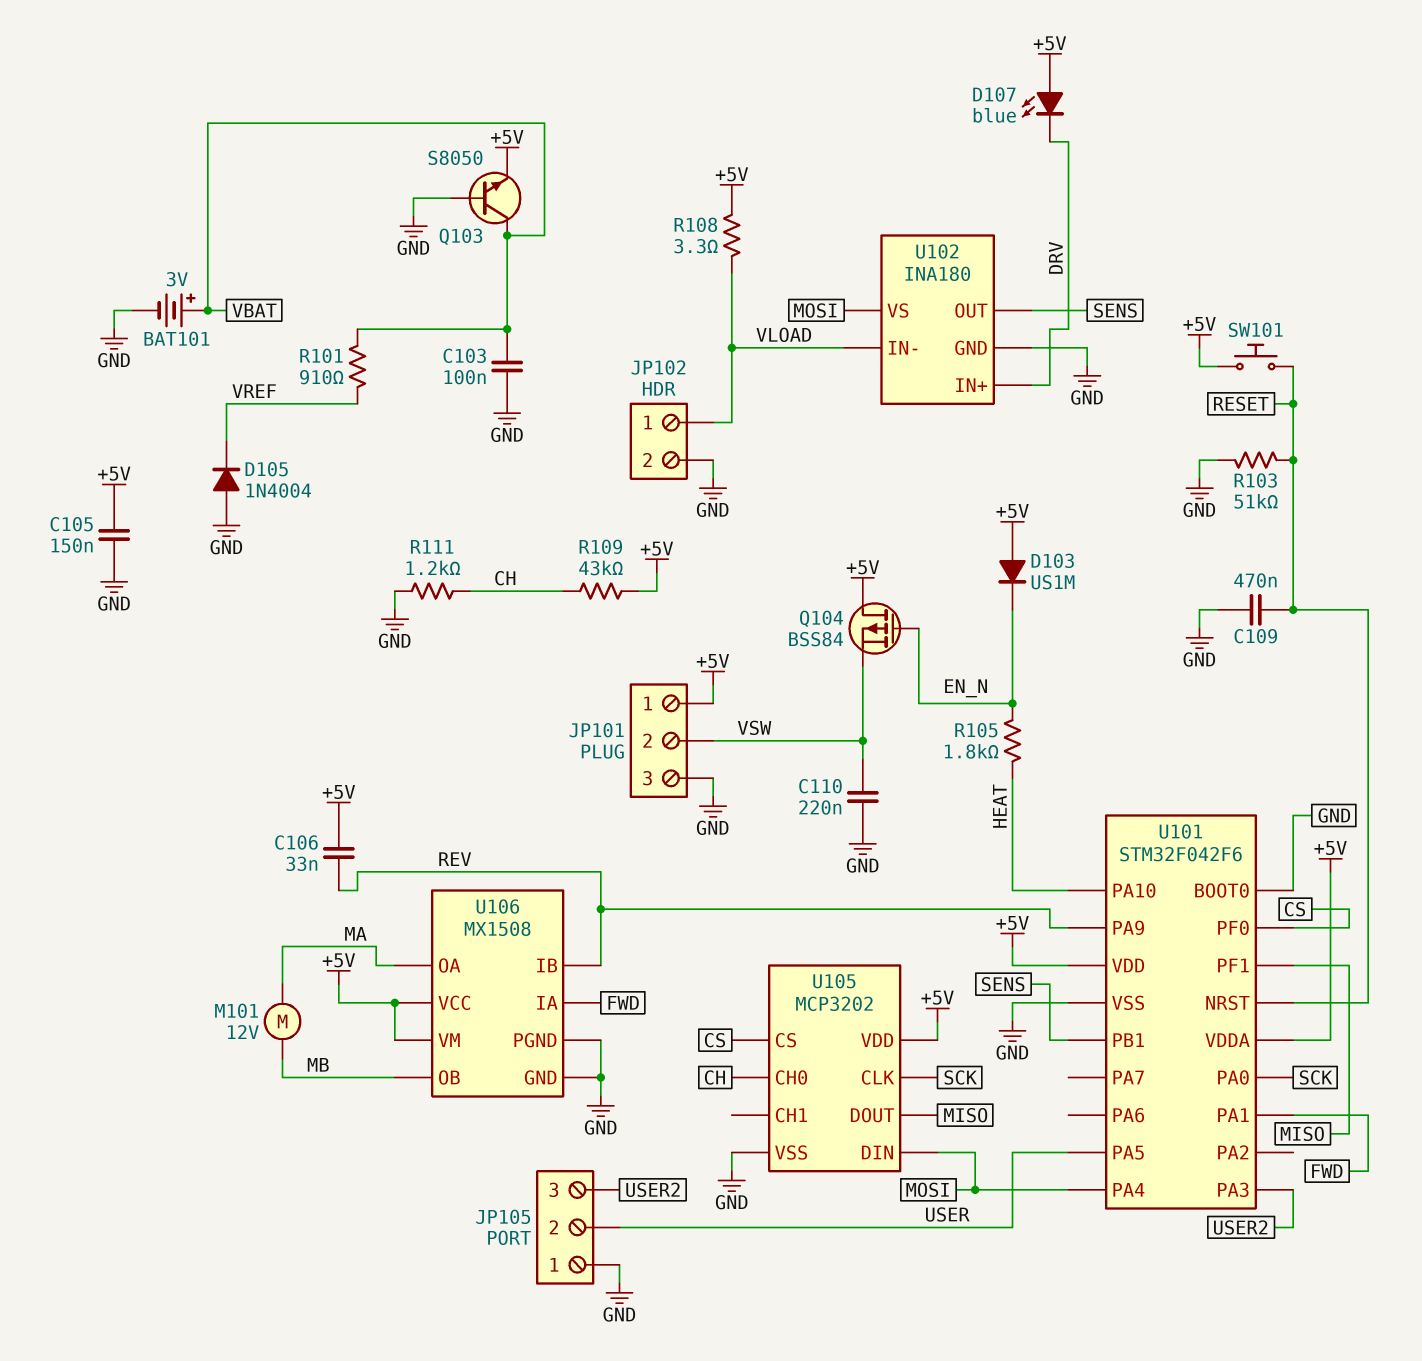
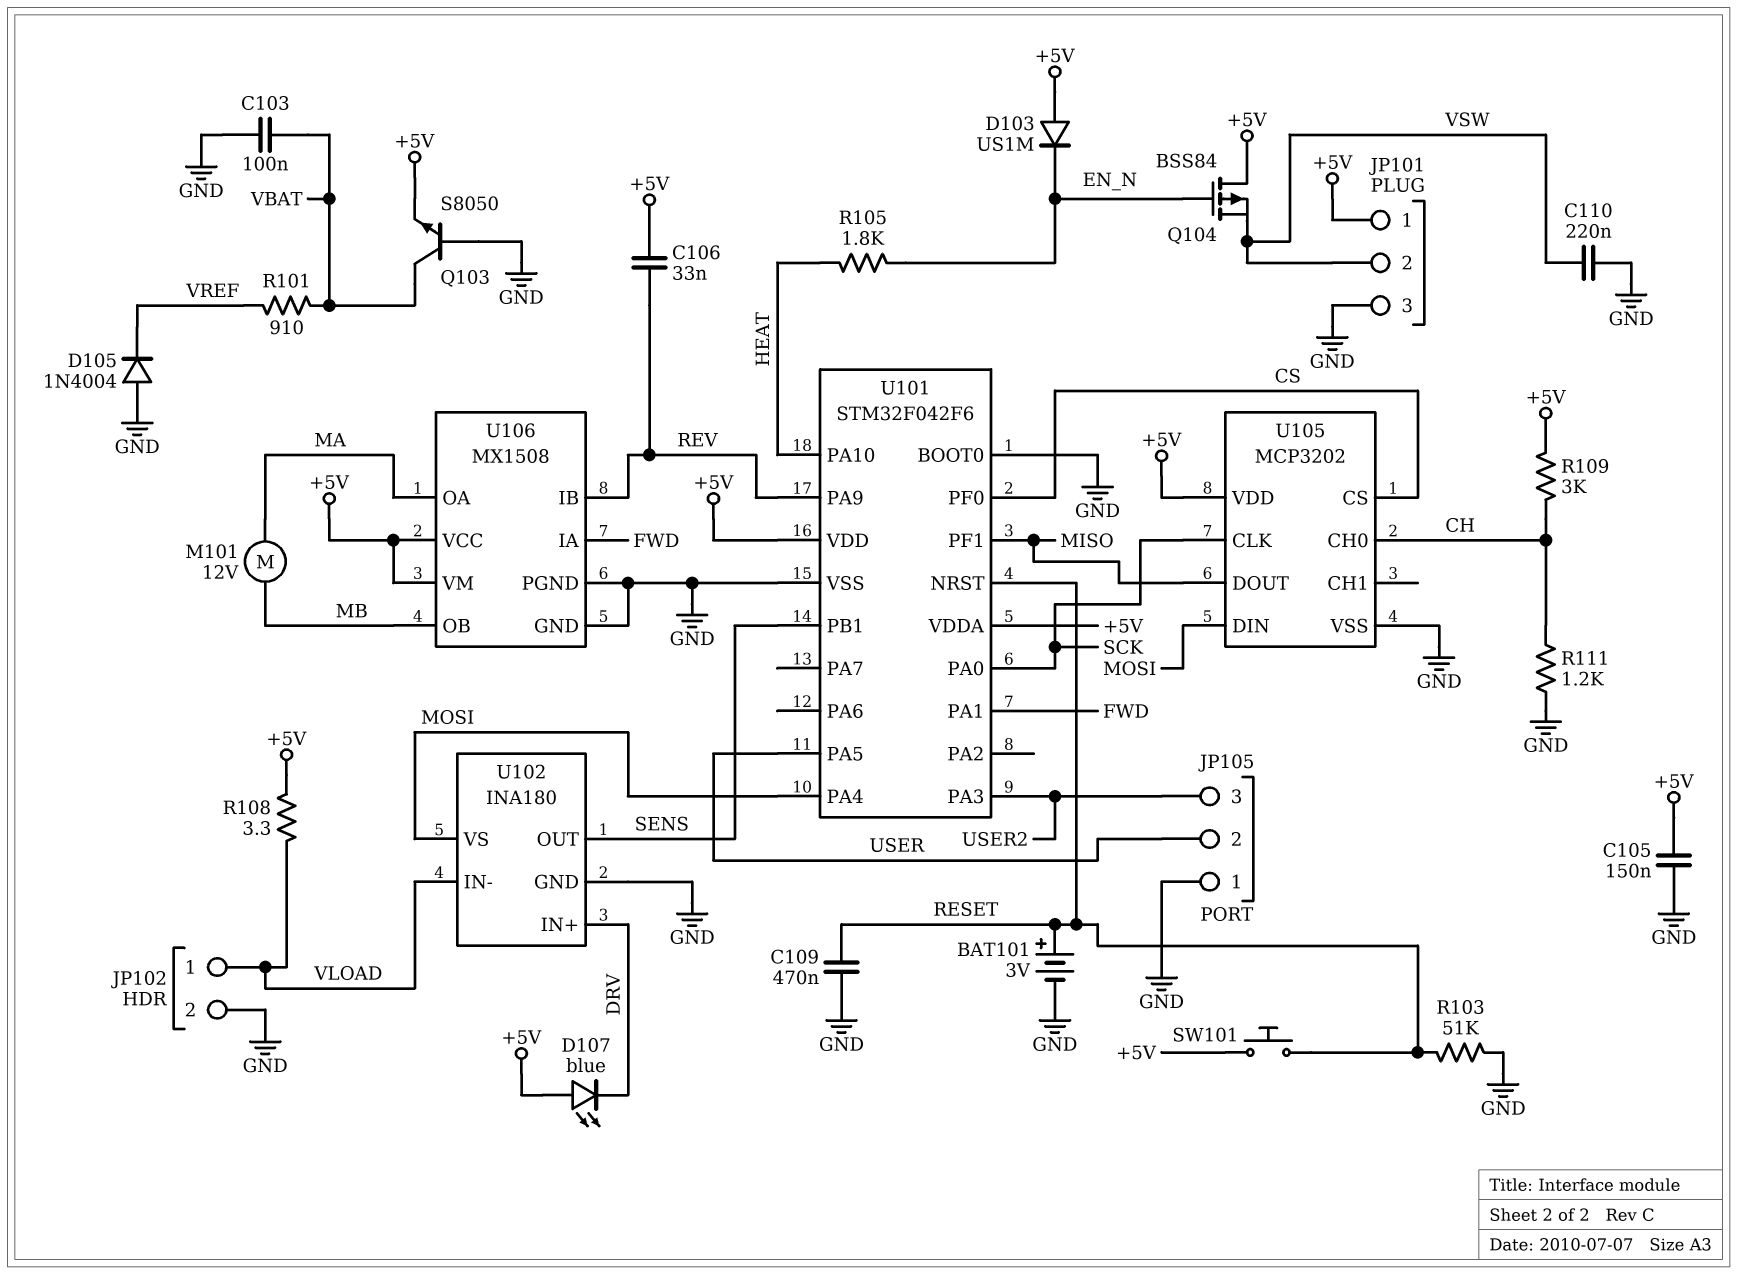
BAT101: 3V (plus VBAT, minus GND) -> 3V (plus RESET, minus GND)
R109: 43k (+5V, CH) -> 3k (+5V, CH)

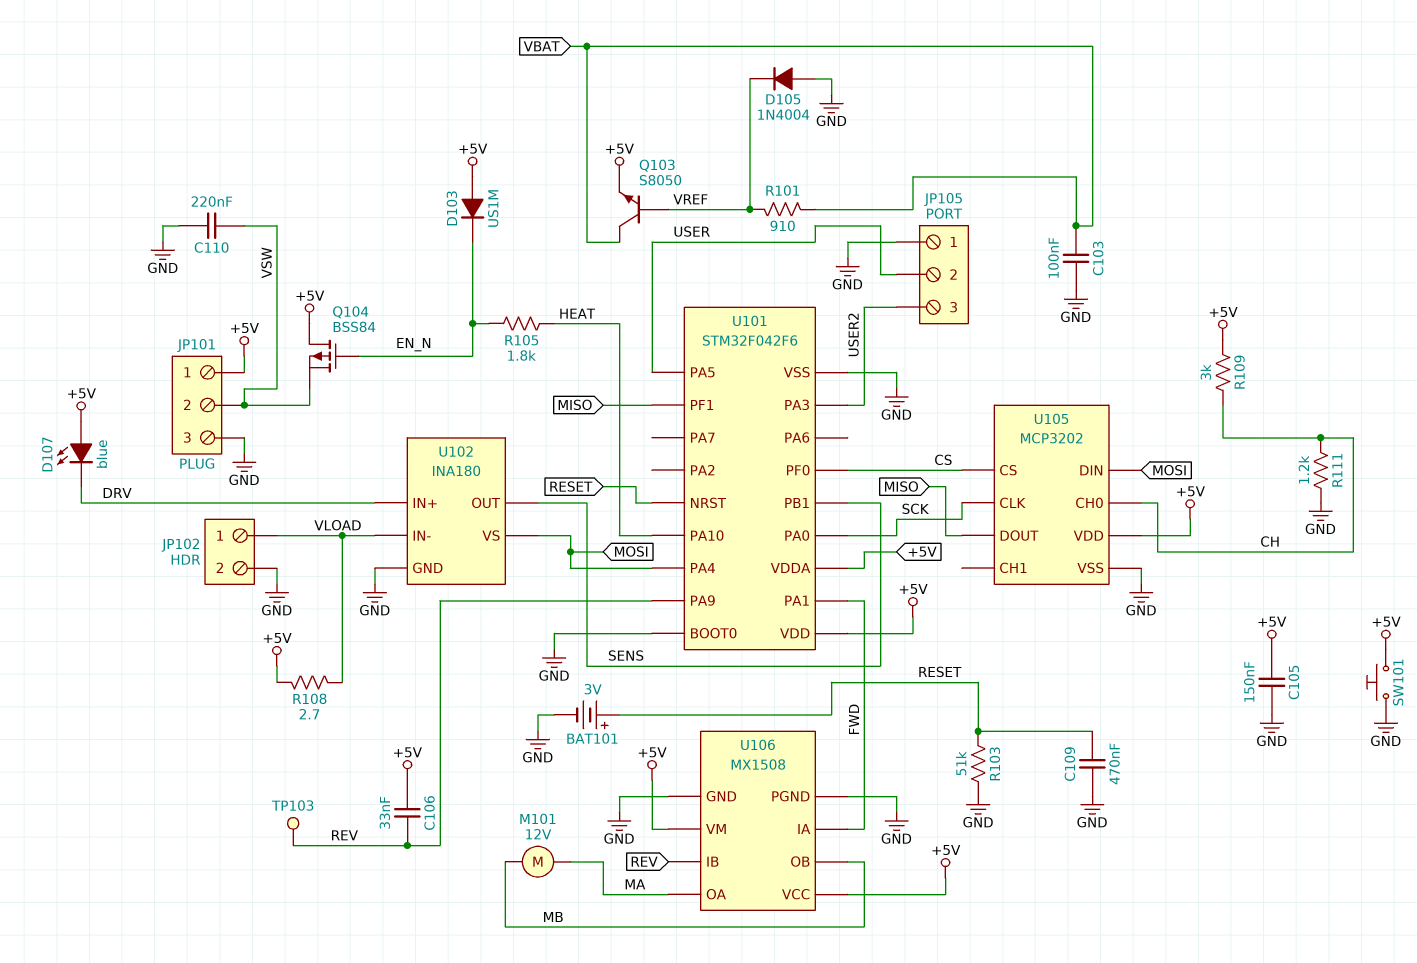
Q103: NPN S8050 (B GND, C VBAT, E +5V) -> NPN S8050 (B VREF, C VBAT, E +5V)
R108: 3.3 (+5V, VLOAD) -> 2.7 (+5V, VLOAD)
SW101: button (+5V, RESET) -> button (+5V, GND)
TP103: none -> test point (REV)

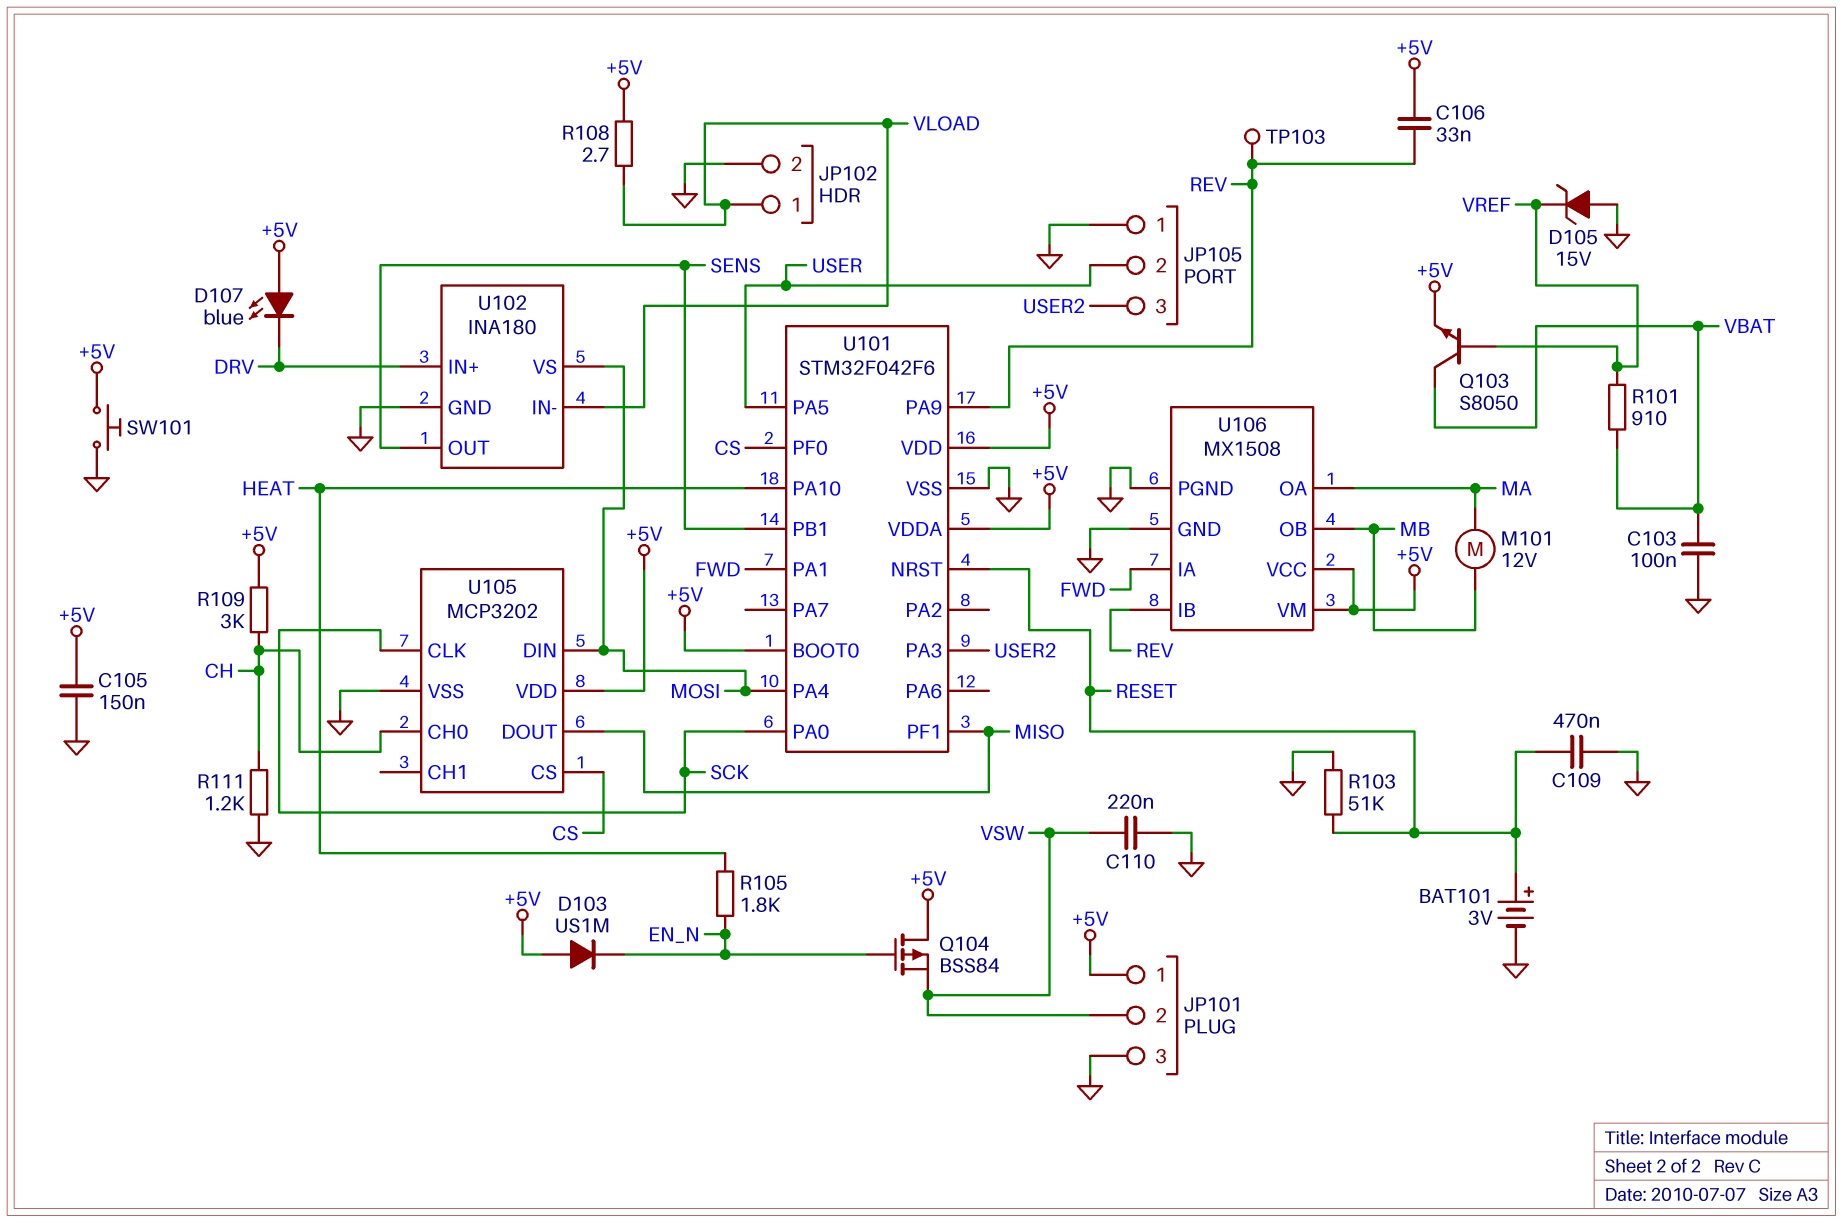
D105: diode 1N4004 (A GND, K VREF) -> zener 15V (A GND, K VREF)
U101 pin BOOT0: GND -> +5V

